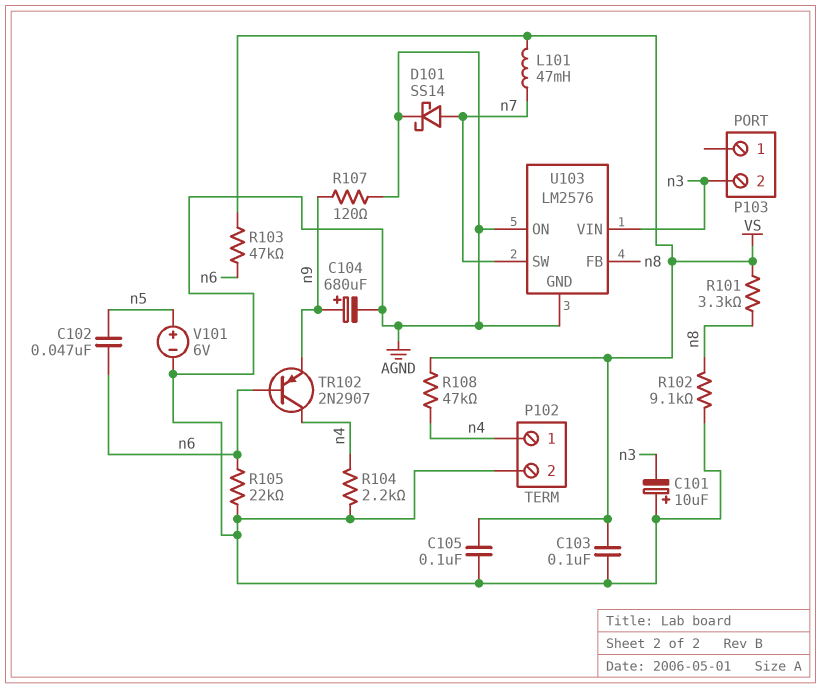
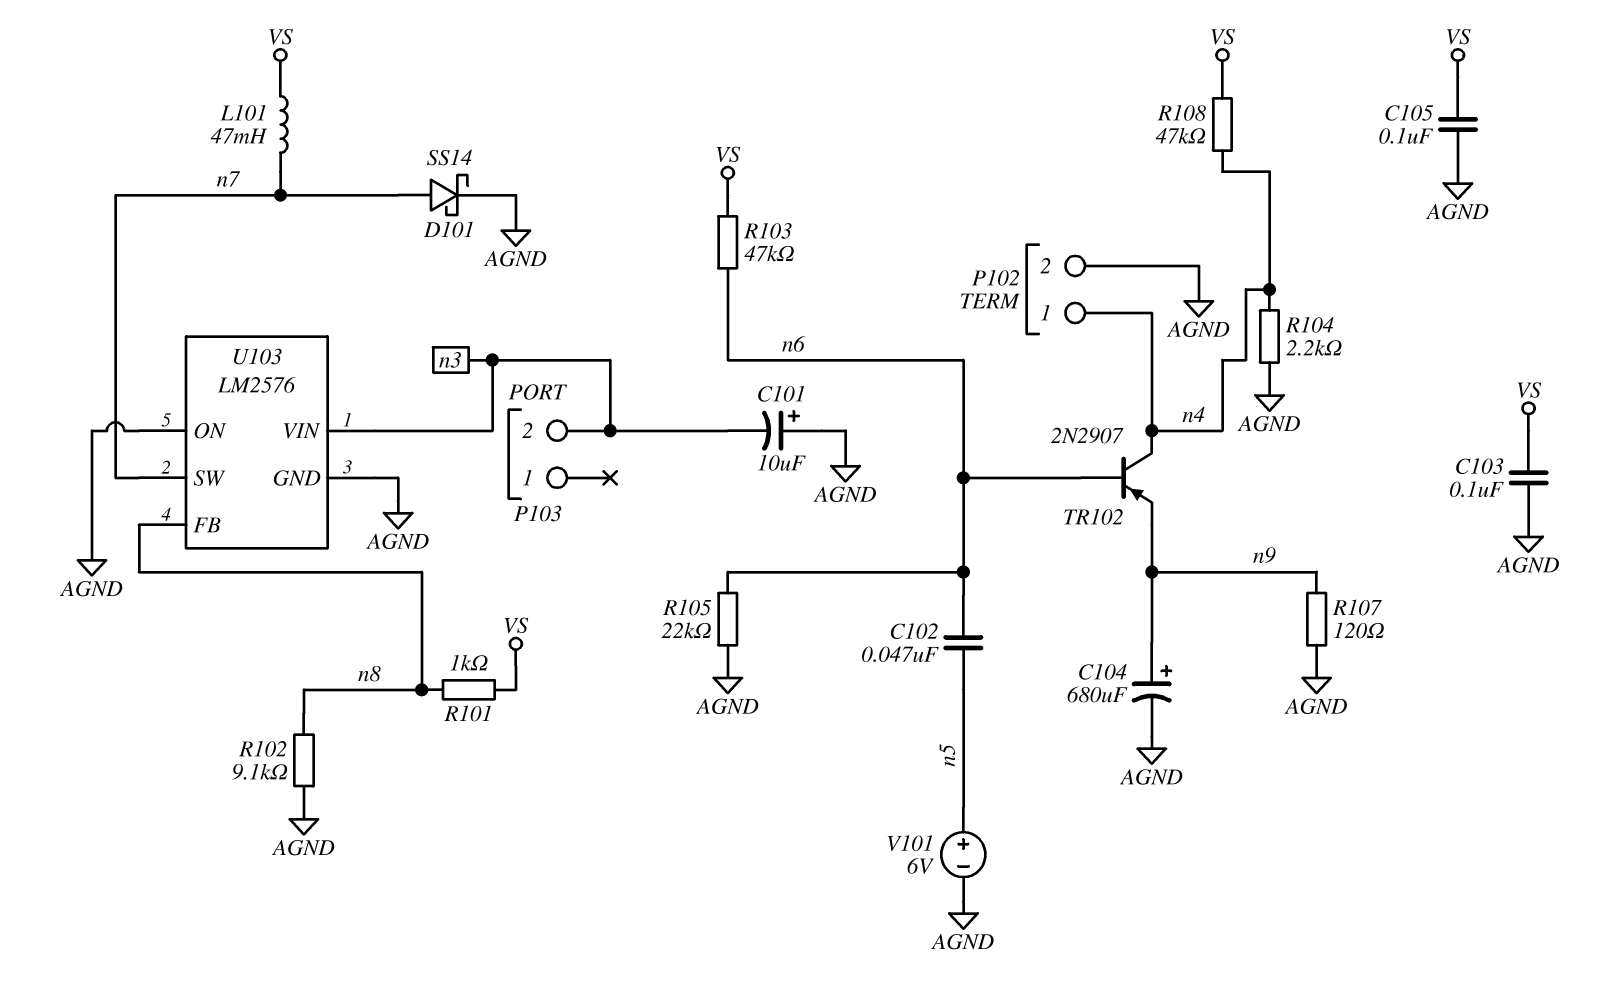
R101: 3.3k (VS, n8) -> 1k (VS, n8)

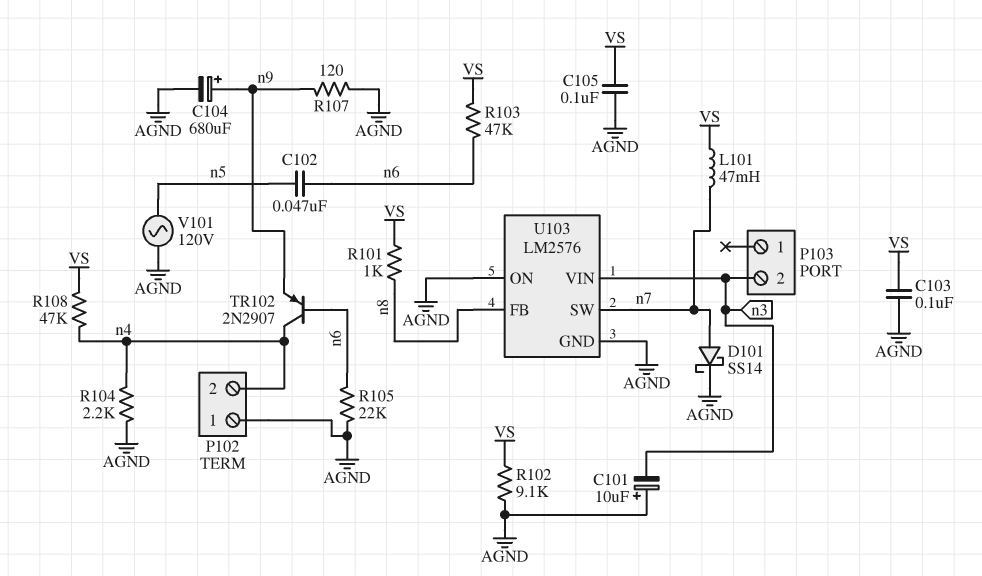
P102 pin 1: n4 -> AGND
P102 pin 2: AGND -> n4
R102: 9.1k (AGND, n8) -> 9.1k (AGND, VS)
V101: 6V (plus n5, minus AGND) -> AC 120V (AGND, n5)

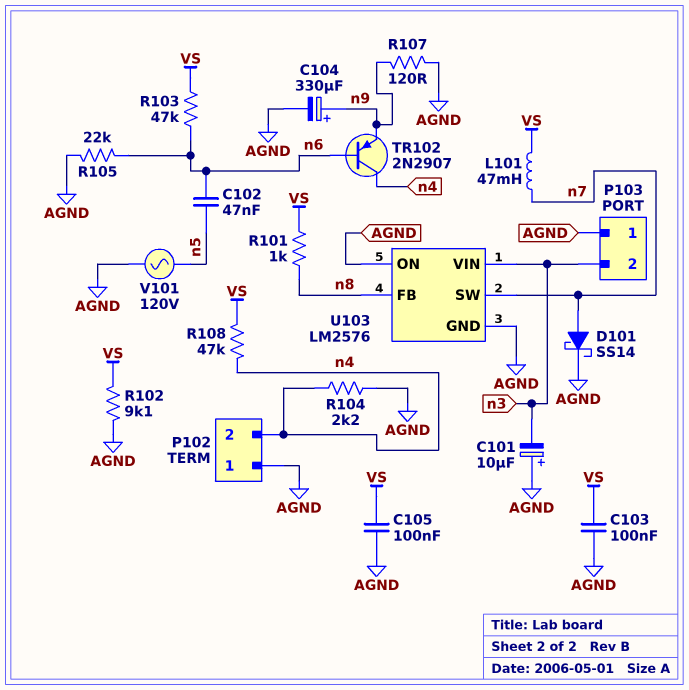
C104: 680uF (plus n9, minus AGND) -> 330uF (plus n9, minus AGND)
P103 pin 1: none -> AGND

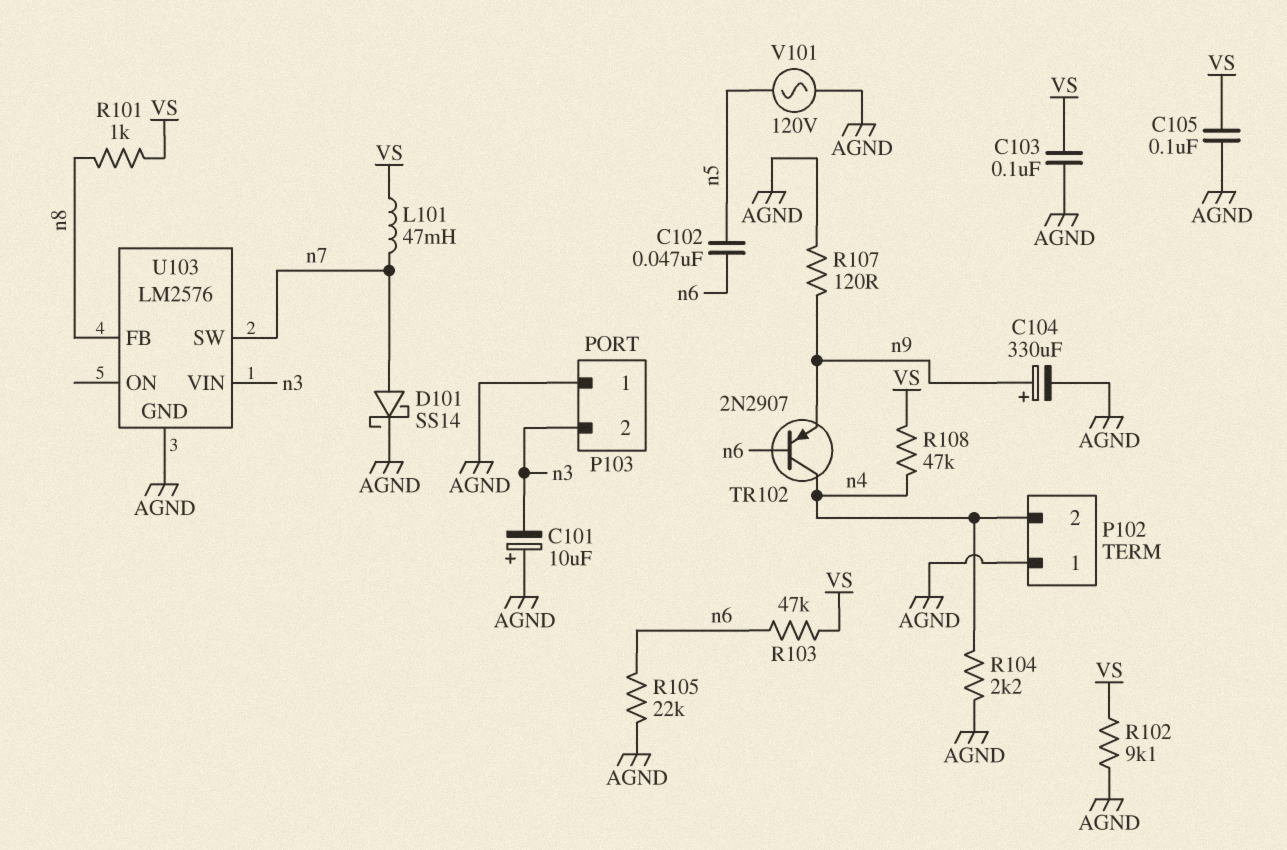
U103 pin ON: AGND -> none

